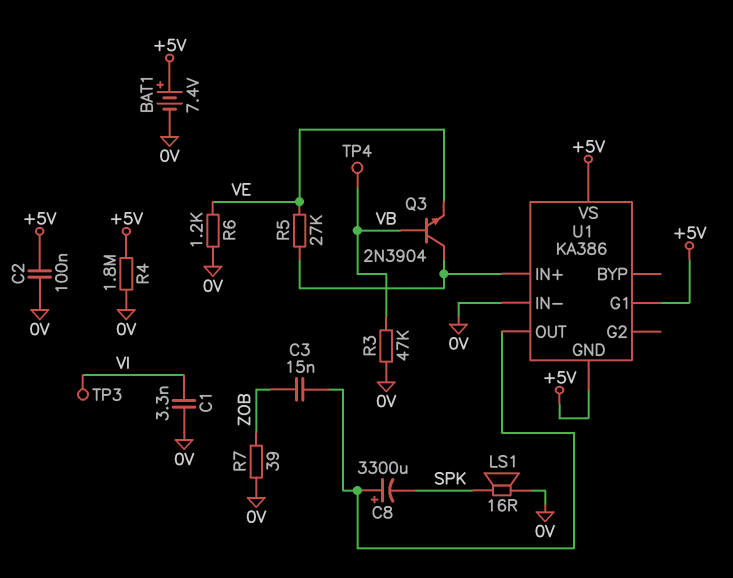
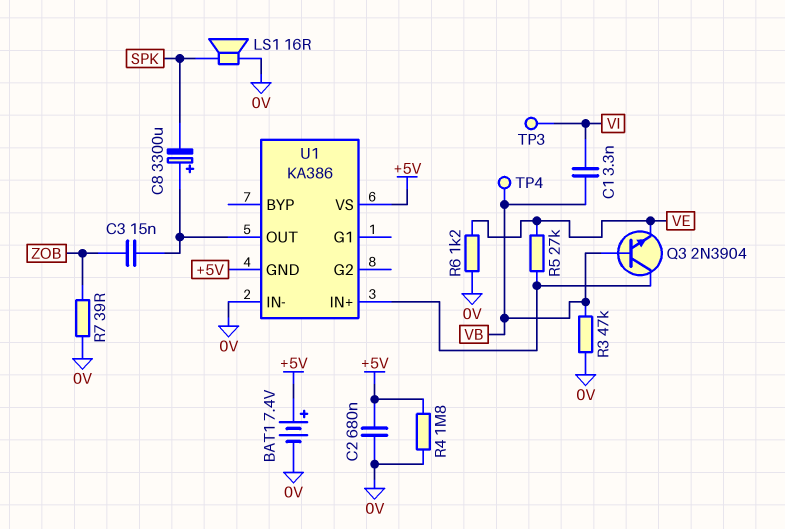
C1: 3.3nF (0V, VI) -> 3.3nF (VB, VI)
C2: 100nF (+5V, 0V) -> 680nF (+5V, 0V)
U1 pin G1: +5V -> none

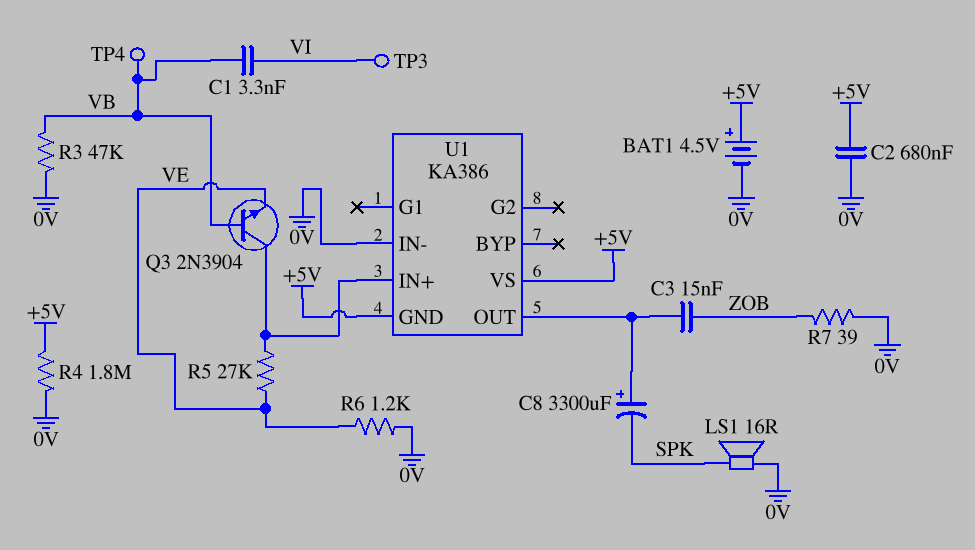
BAT1: 7.4V (plus +5V, minus 0V) -> 4.5V (plus +5V, minus 0V)

